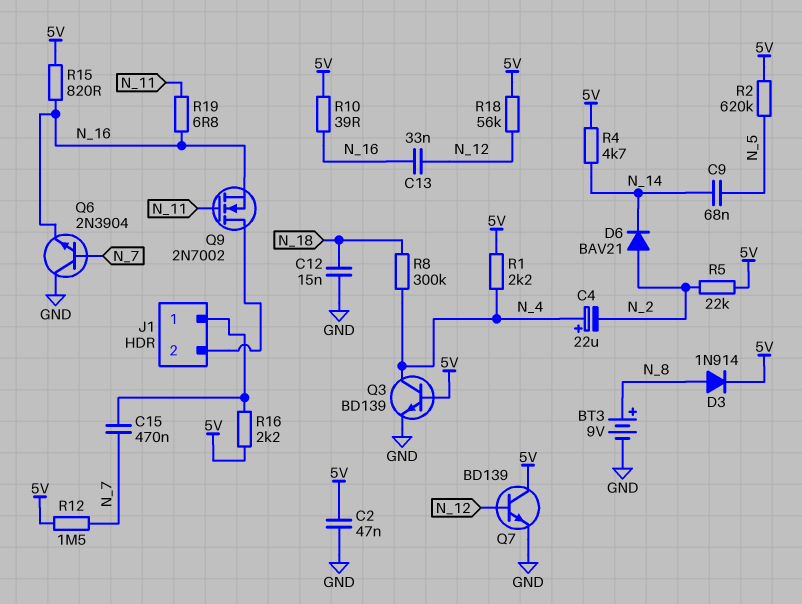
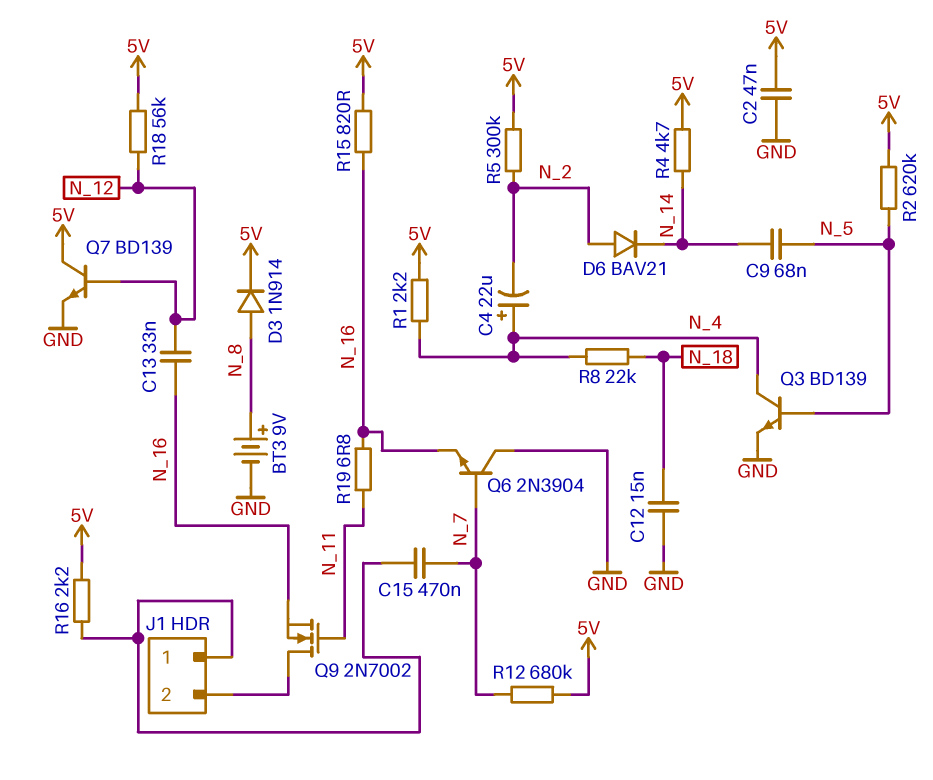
Q3: NPN BD139 (B 5V, C N_4, E GND) -> NPN BD139 (B N_5, C N_4, E GND)
R5: 22k (5V, N_2) -> 300k (5V, N_2)
R8: 300k (N_4, N_18) -> 22k (N_4, N_18)
R10: 39 (5V, N_16) -> none
R12: 1.5M (5V, N_7) -> 680k (5V, N_7)

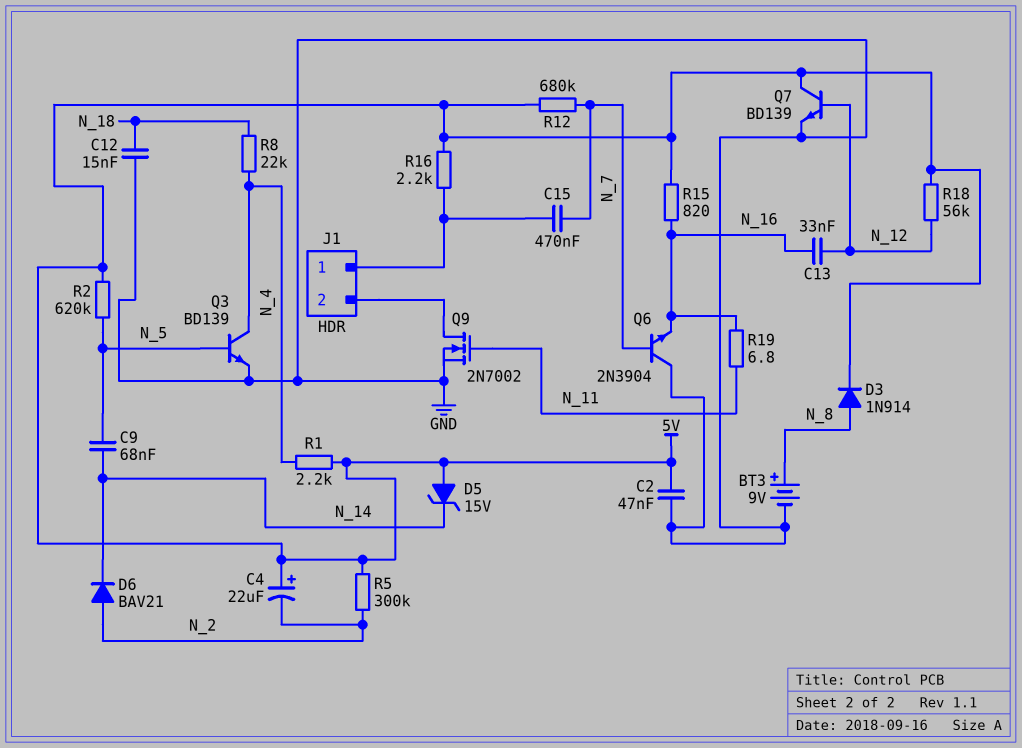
C4: 22uF (plus N_4, minus N_2) -> 22uF (plus 5V, minus N_2)
D5: none -> zener 15V (A 5V, K N_14)
Q9: NMOS 2N7002 (G N_11, D J1/2, S N_16) -> NMOS 2N7002 (G N_11, D J1/2, S GND)
R4: 4.7k (5V, N_14) -> none

